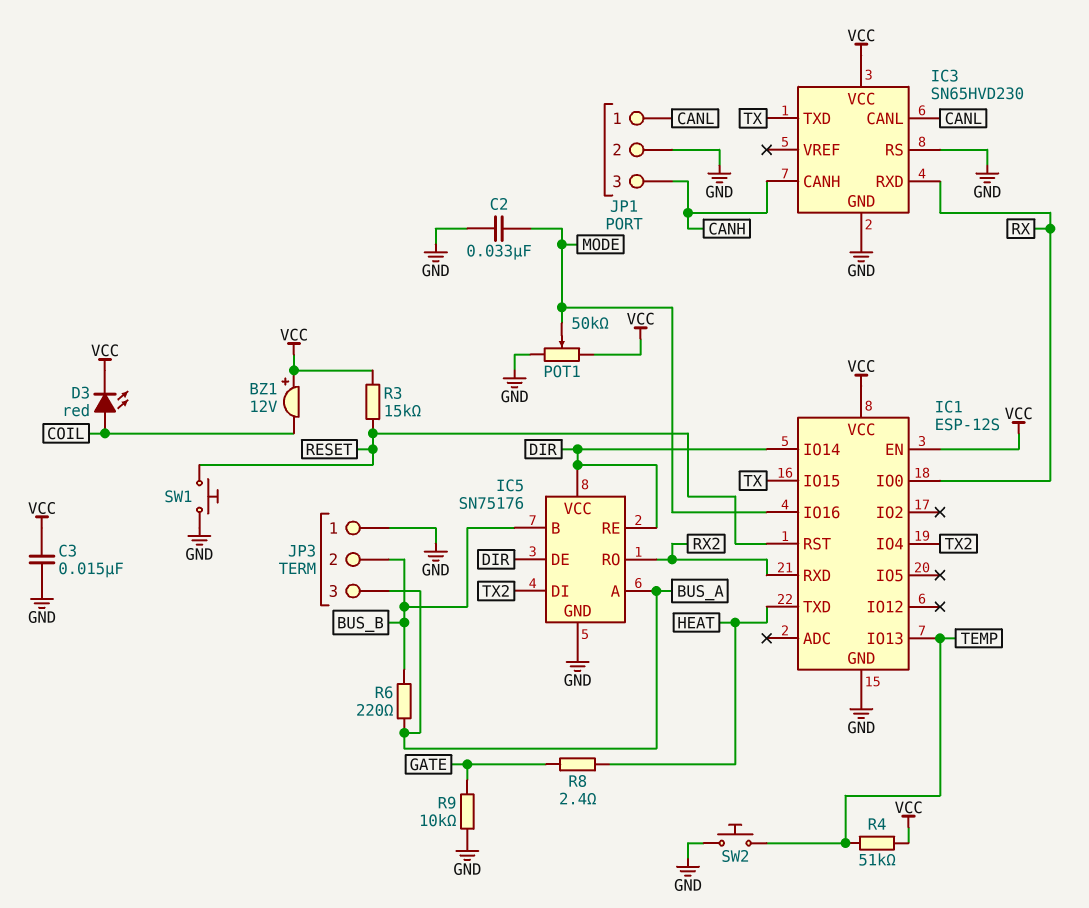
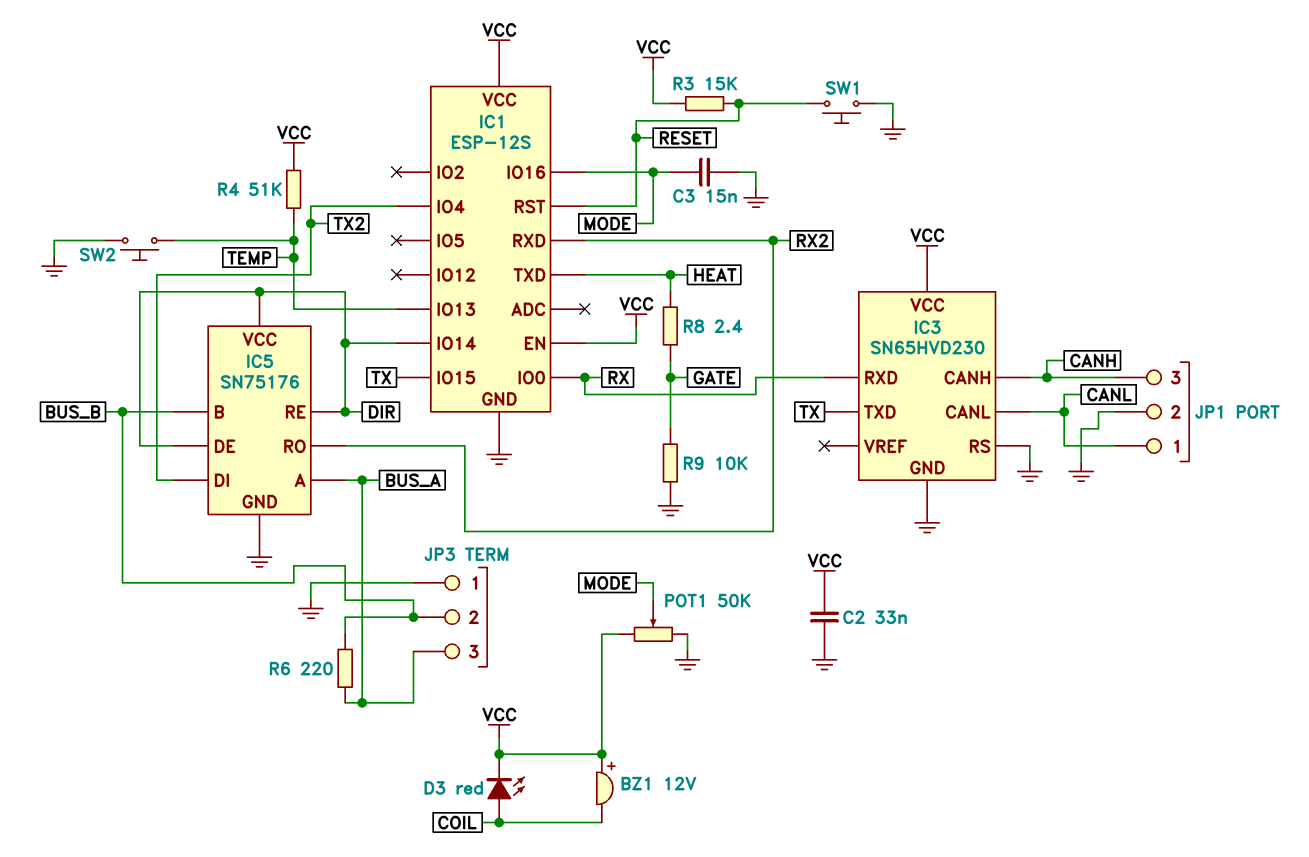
C2: 33nF (GND, MODE) -> 33nF (GND, VCC)
C3: 15nF (GND, VCC) -> 15nF (GND, MODE)

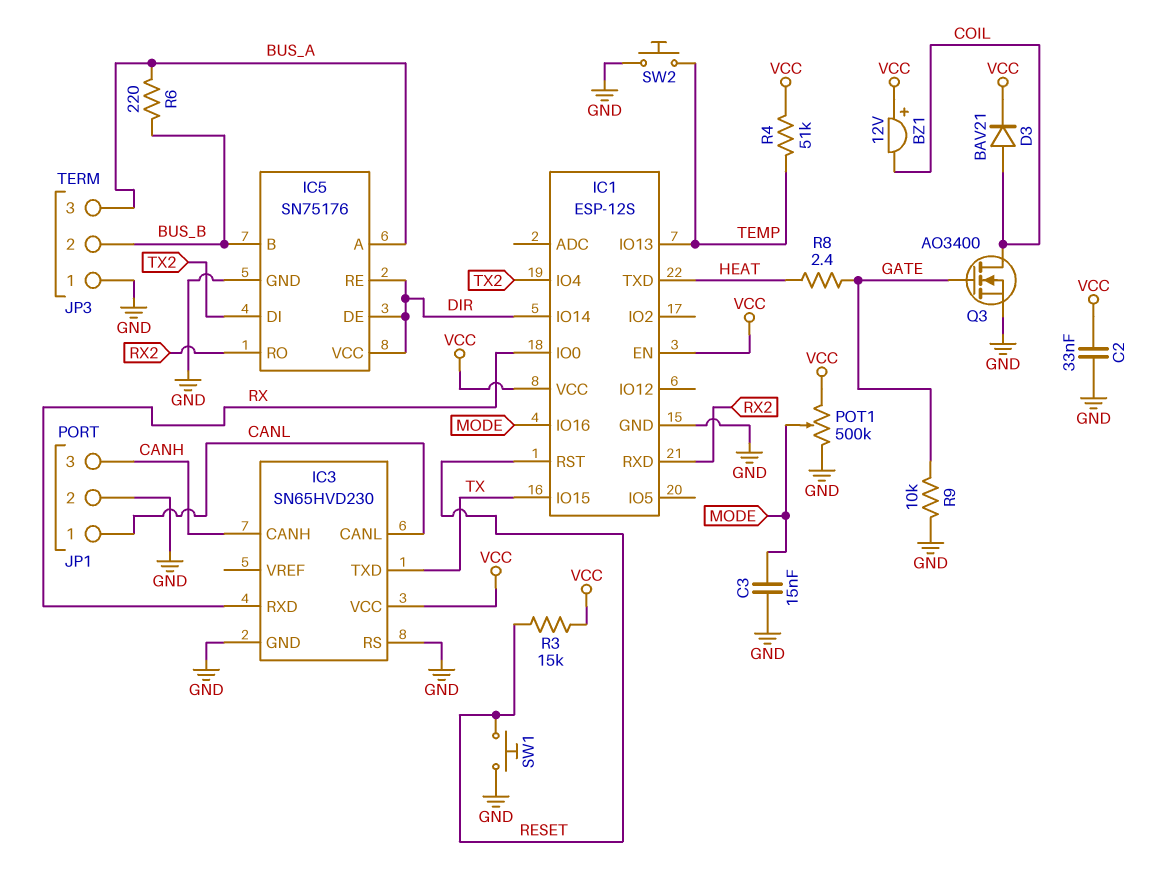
D3: LED red (A COIL, K VCC) -> diode BAV21 (A COIL, K VCC)
POT1: 50k (GND, VCC, wiper MODE) -> 500k (GND, VCC, wiper MODE)
Q3: none -> NMOS AO3400 (G GATE, D COIL, S GND)

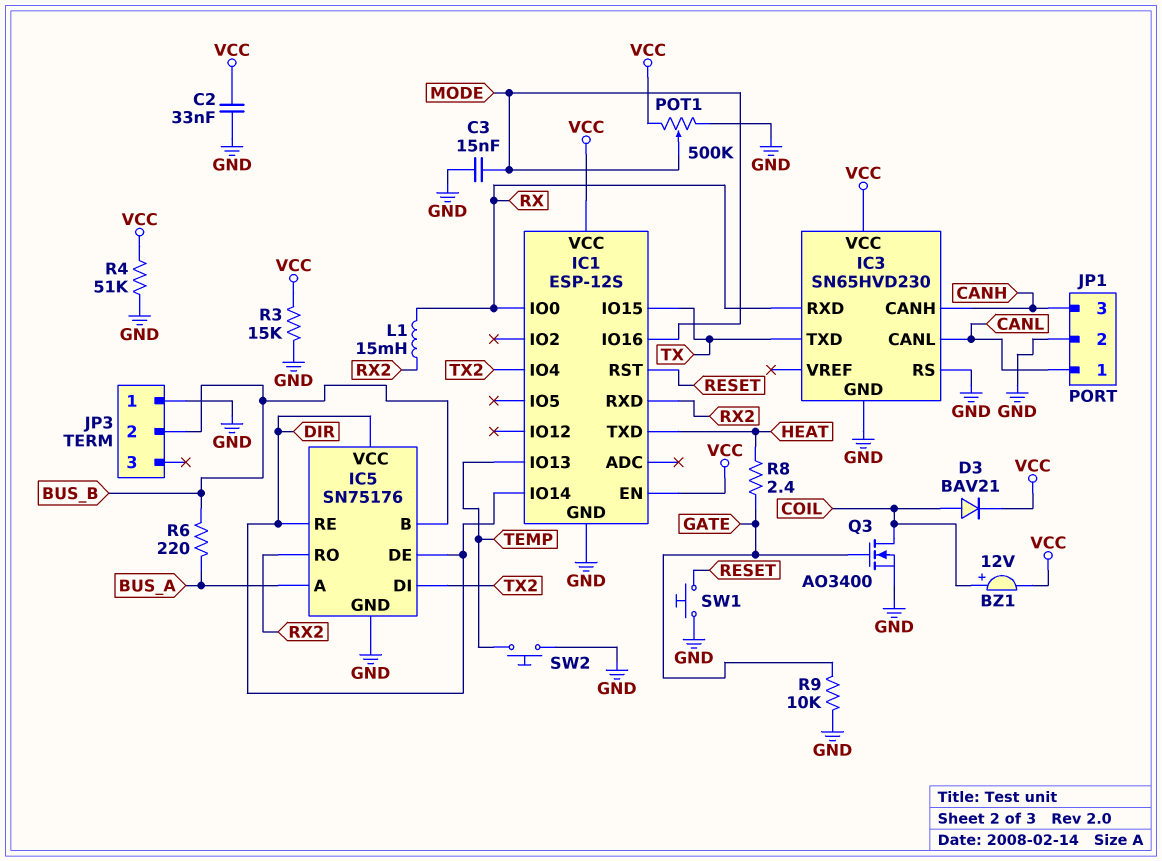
BZ1: buzzer 12V (plus VCC, minus COIL) -> buzzer 12V (plus COIL, minus VCC)
JP3 pin 3: BUS_A -> none
L1: none -> 15mH (RX, RX2)
R3: 15k (RESET, VCC) -> 15k (GND, VCC)
R4: 51k (TEMP, VCC) -> 51k (GND, VCC)

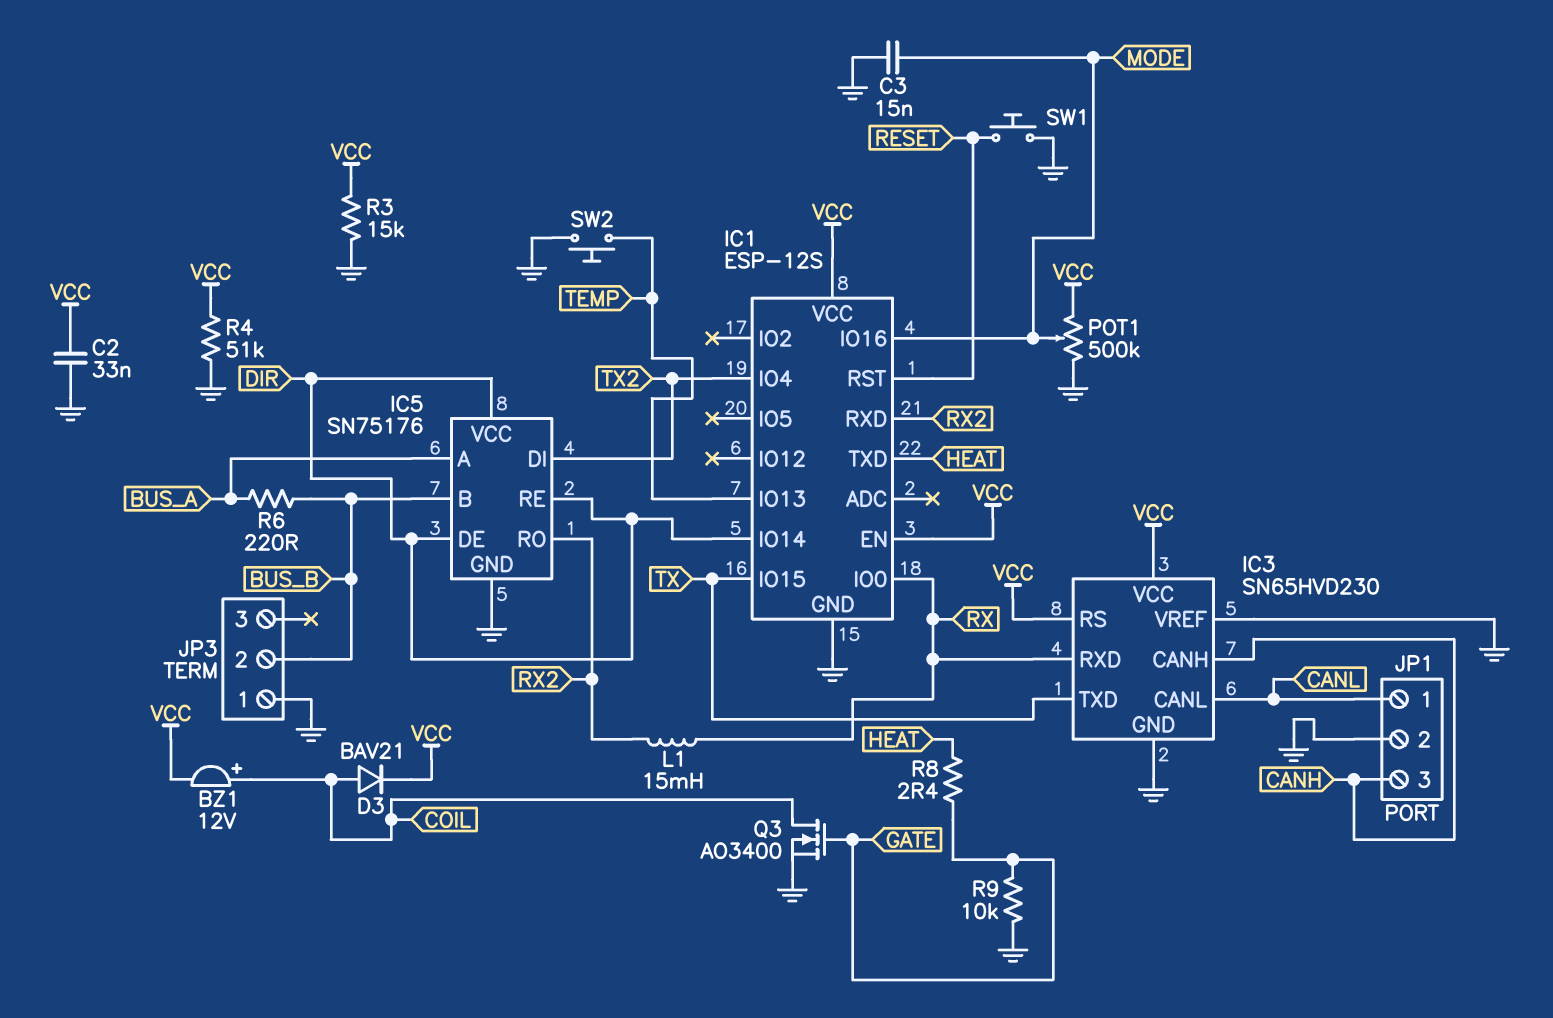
IC3 pin RS: GND -> VCC
IC3 pin VREF: none -> GND

